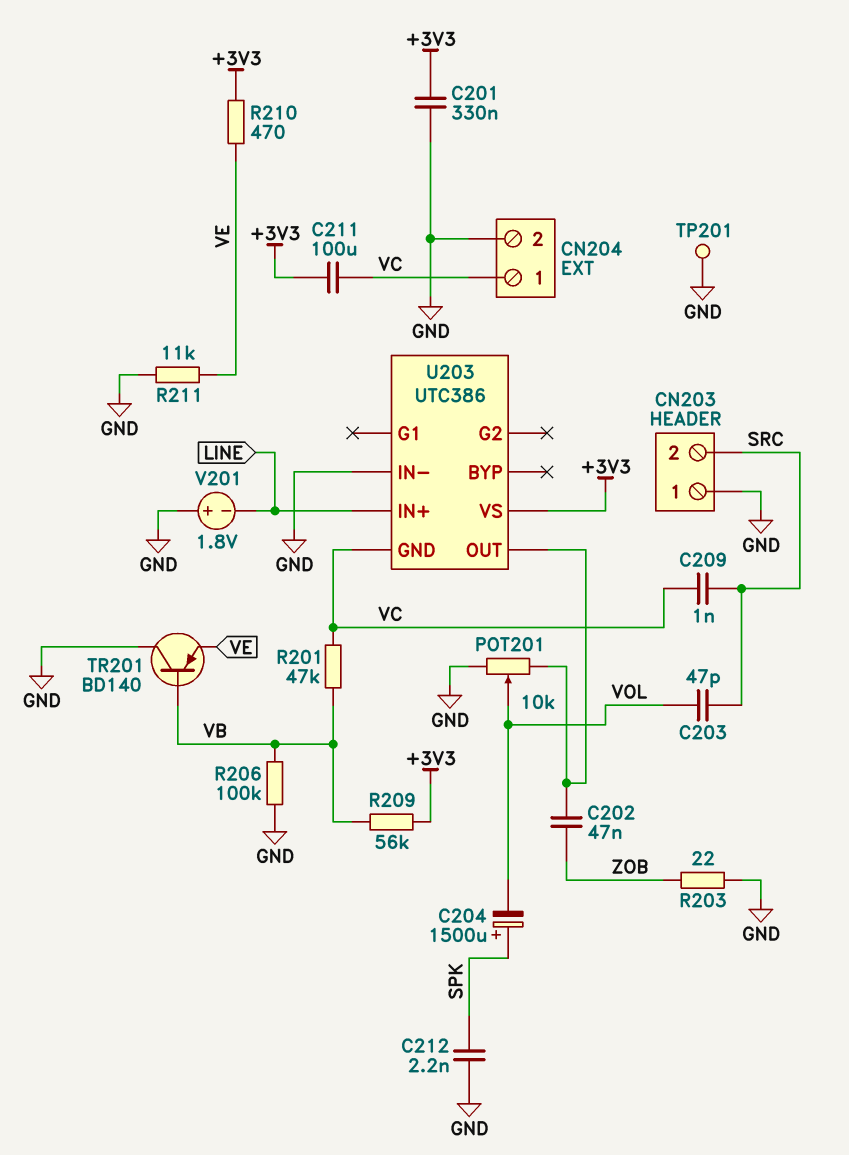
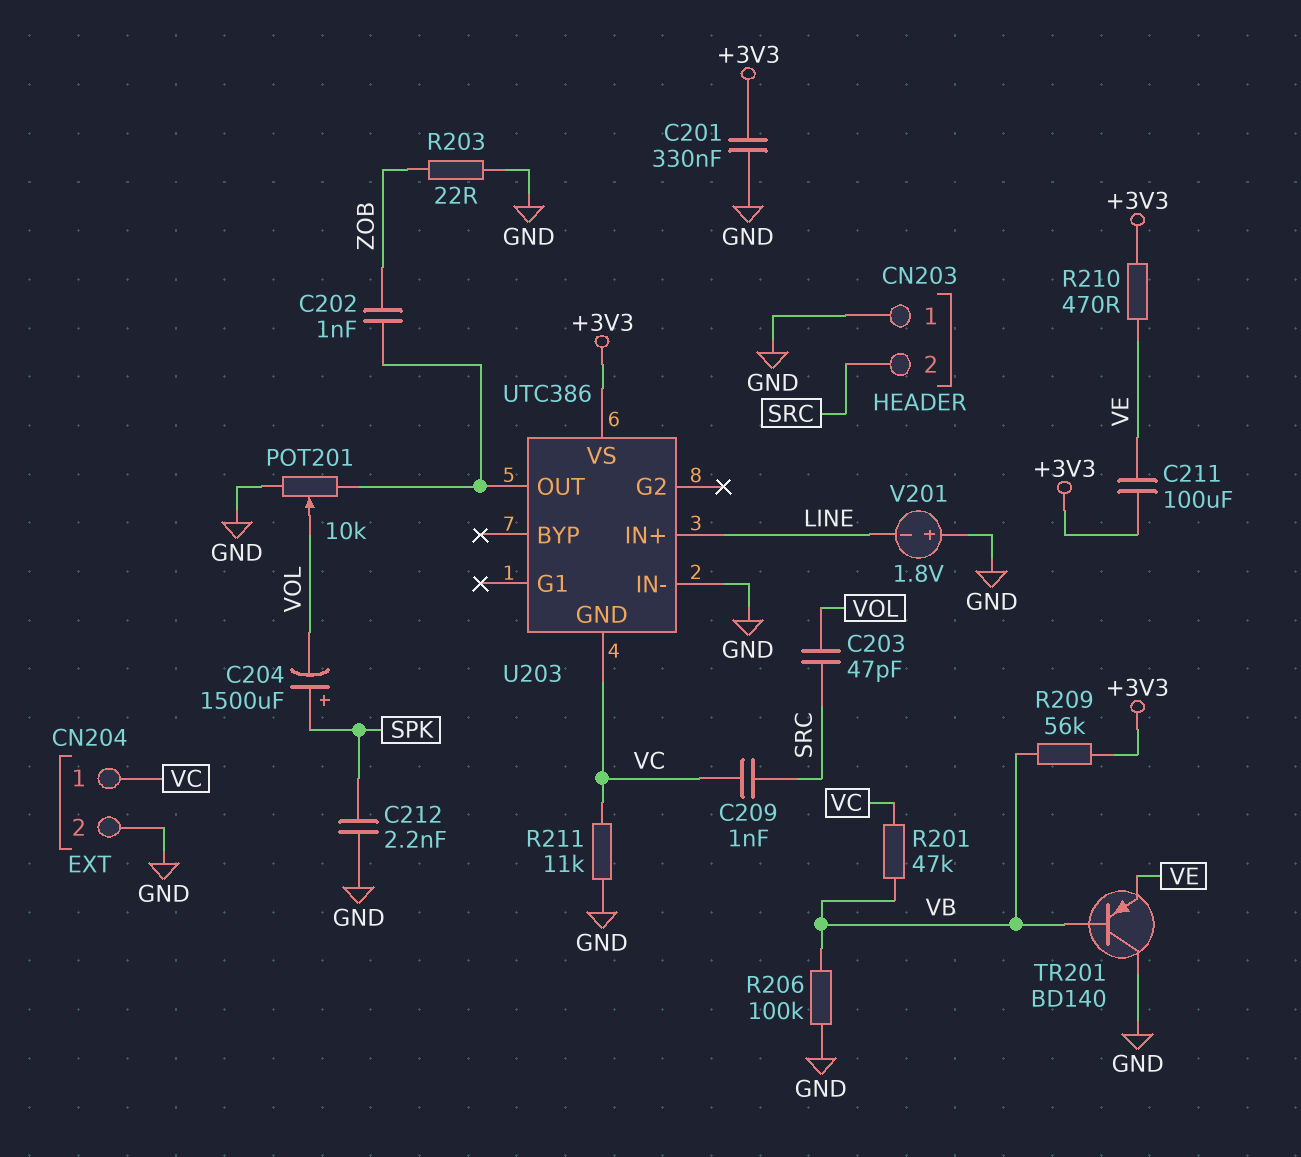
C202: 47nF (U203/OUT, ZOB) -> 1nF (U203/OUT, ZOB)
C211: 100uF (+3V3, VC) -> 100uF (+3V3, VE)
R211: 11k (GND, VE) -> 11k (GND, VC)
TP201: test point (GND) -> none

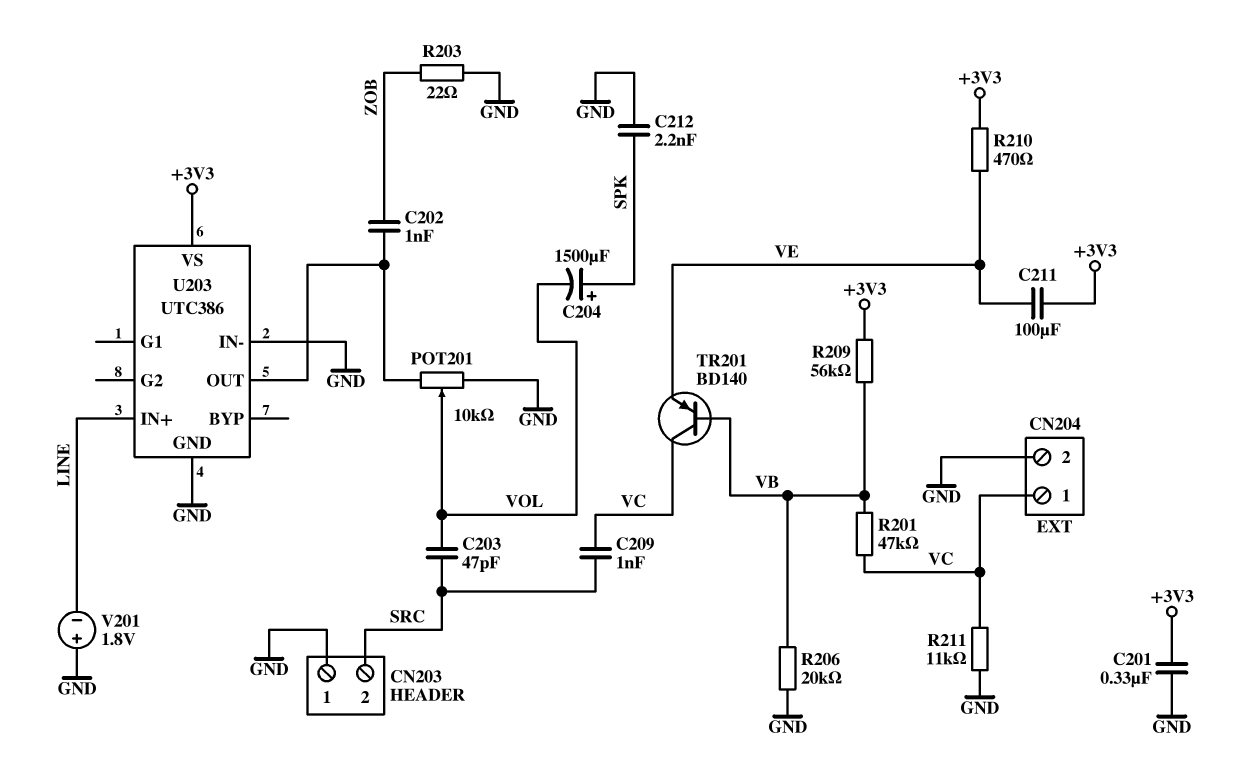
R206: 100k (GND, VB) -> 20k (GND, VB)
TR201: PNP BD140 (B VB, C GND, E VE) -> PNP BD140 (B VB, C VC, E VE)
U203 pin GND: VC -> GND

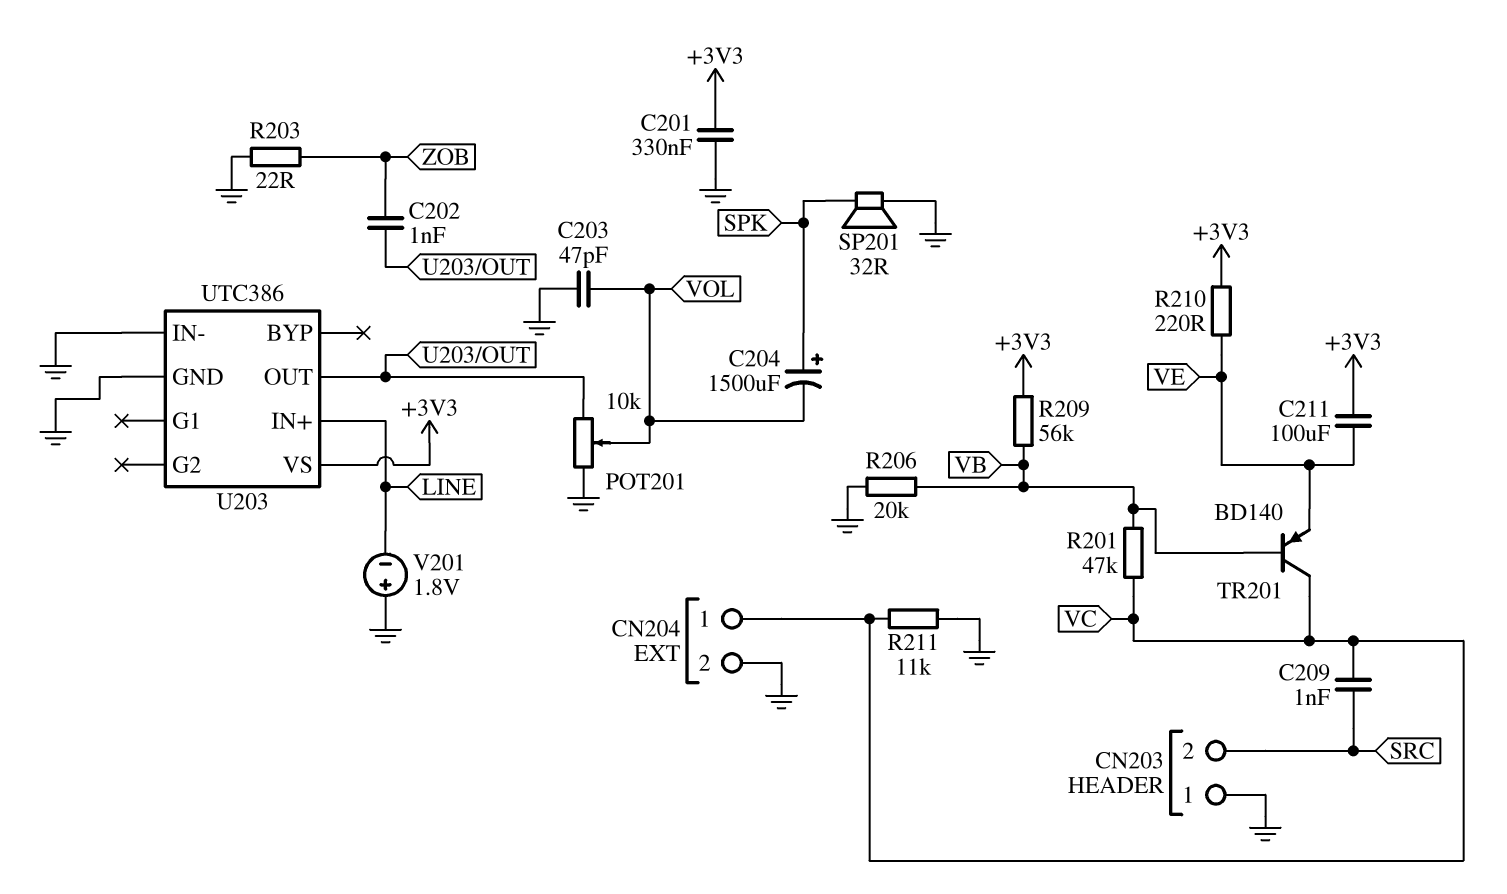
C203: 47pF (SRC, VOL) -> 47pF (GND, VOL)
C212: 2.2nF (GND, SPK) -> none
R210: 470 (+3V3, VE) -> 220 (+3V3, VE)
SP201: none -> speaker 32R (GND, SPK)

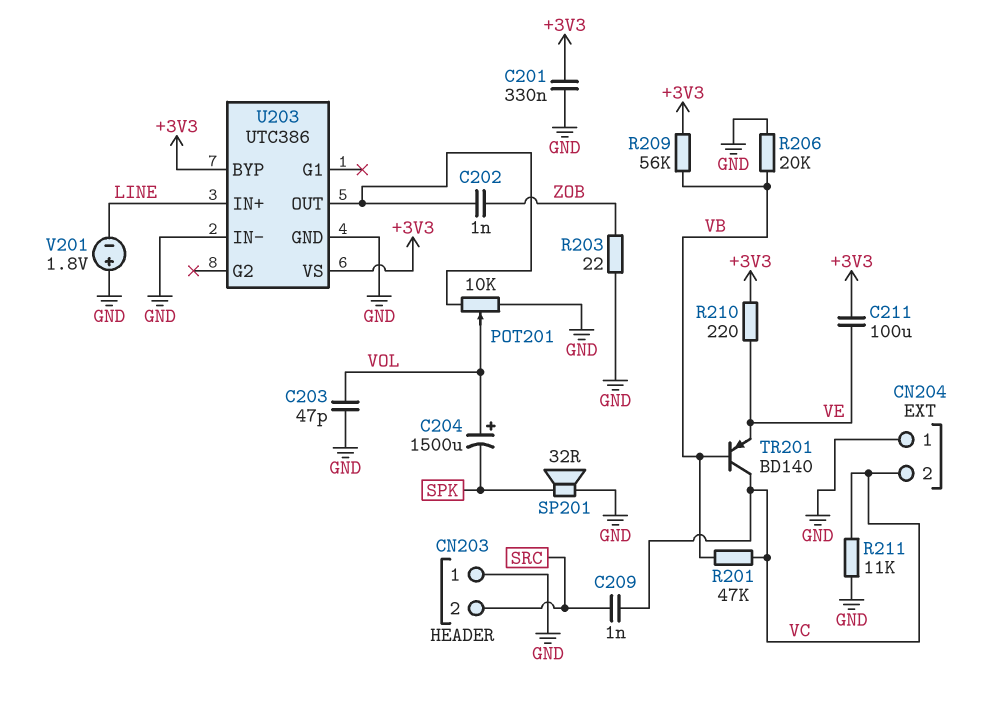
C204: 1500uF (plus SPK, minus VOL) -> 1500uF (plus VOL, minus SPK)
CN204 pin 1: VC -> GND
CN204 pin 2: GND -> VC
U203 pin BYP: none -> +3V3

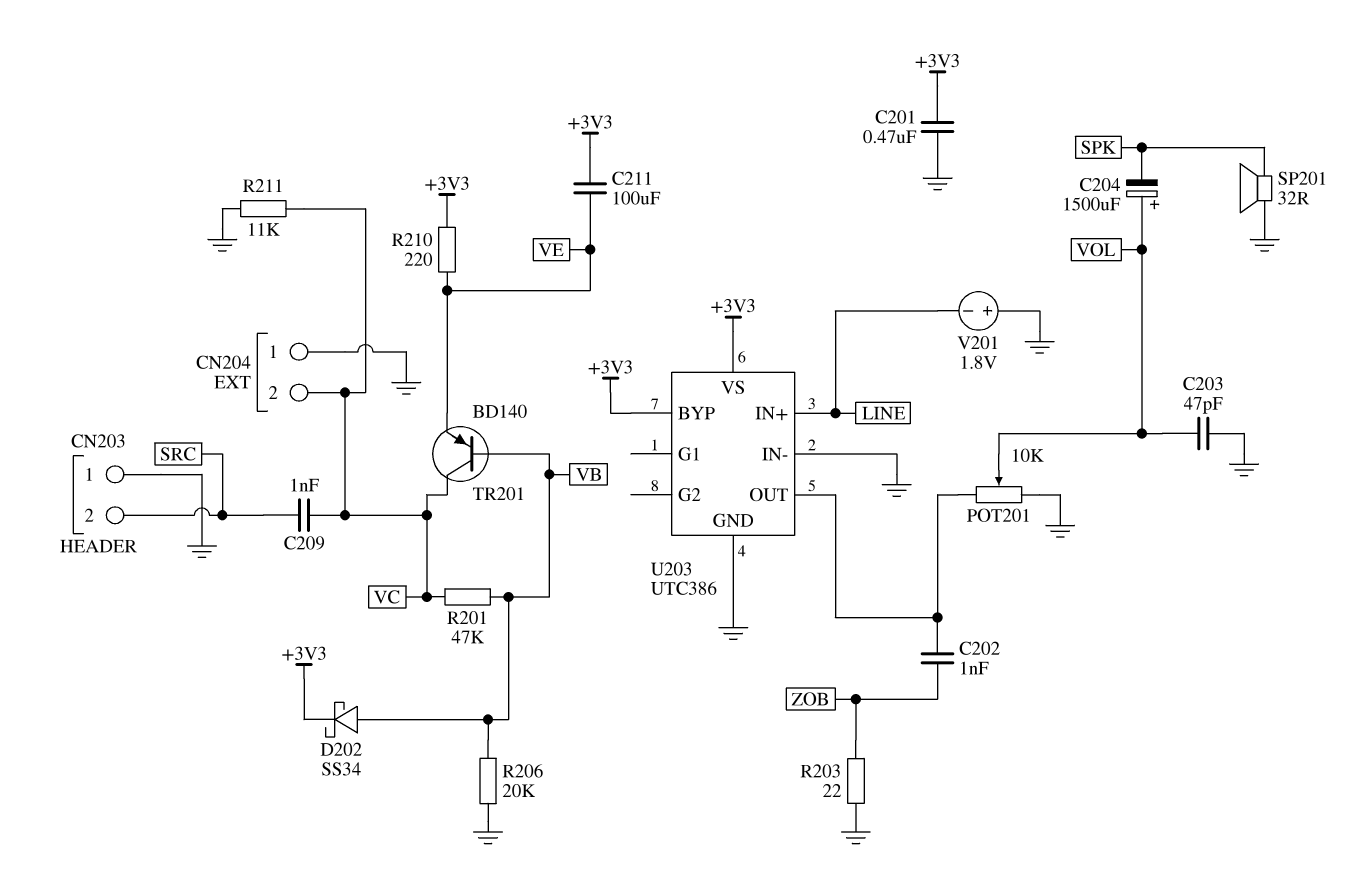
C201: 330nF (+3V3, GND) -> 470nF (+3V3, GND)
D202: none -> schottky SS34 (A VB, K +3V3)
R209: 56k (+3V3, VB) -> none

